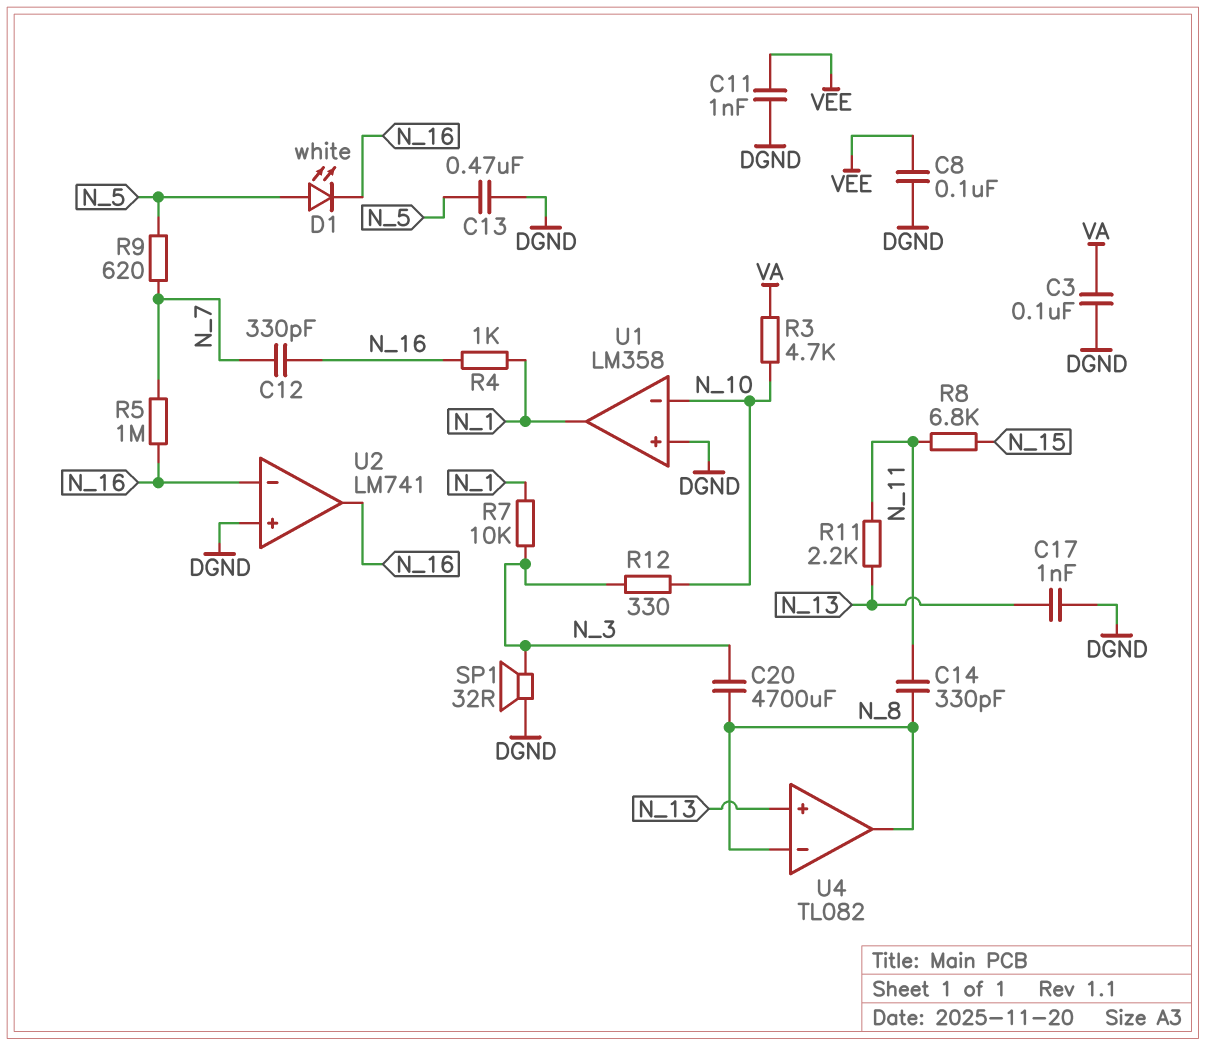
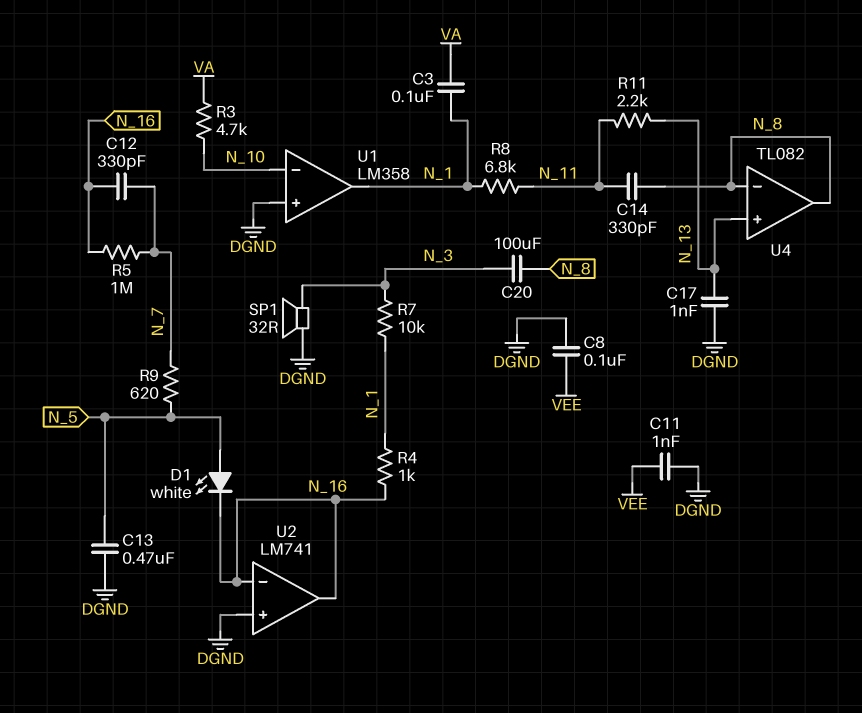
C3: 100nF (DGND, VA) -> 100nF (N_1, VA)
C20: 4700uF (N_3, N_8) -> 100uF (N_3, N_8)
R8: 6.8k (N_11, N_15) -> 6.8k (N_1, N_11)
R12: 330 (N_3, N_10) -> none

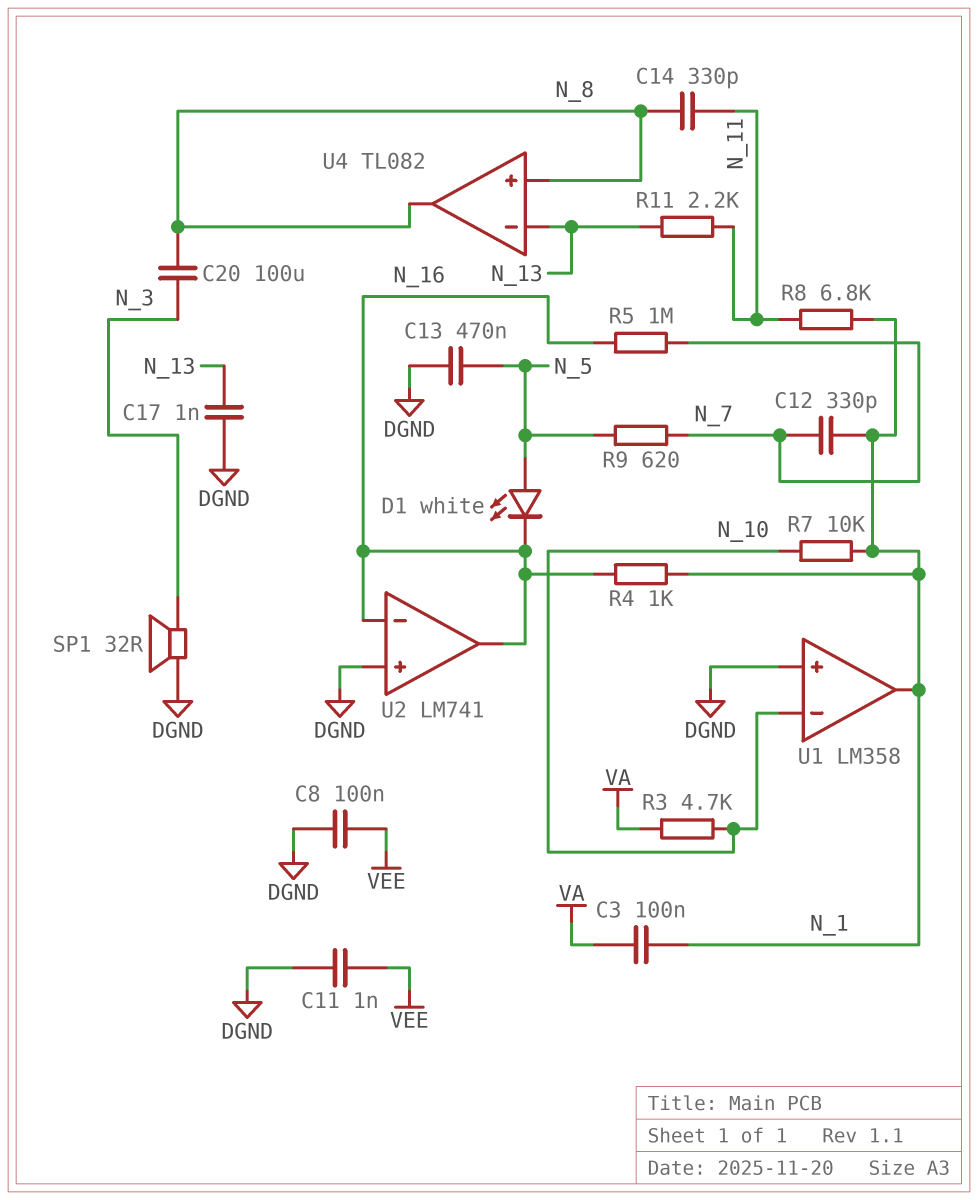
C12: 330pF (N_7, N_16) -> 330pF (N_1, N_7)
R7: 10k (N_1, N_3) -> 10k (N_1, N_10)
U4 pin in+: N_13 -> N_8
U4 pin in-: N_8 -> N_13

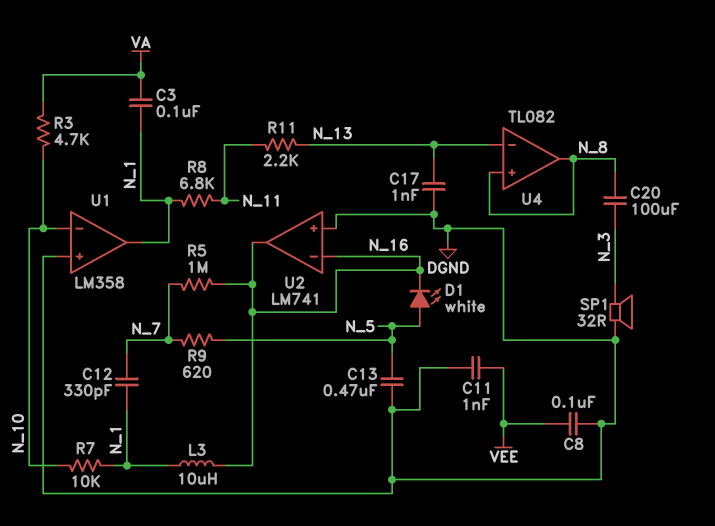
C14: 330pF (N_8, N_11) -> none
L3: none -> 10uH (N_1, N_16)
R4: 1k (N_1, N_16) -> none

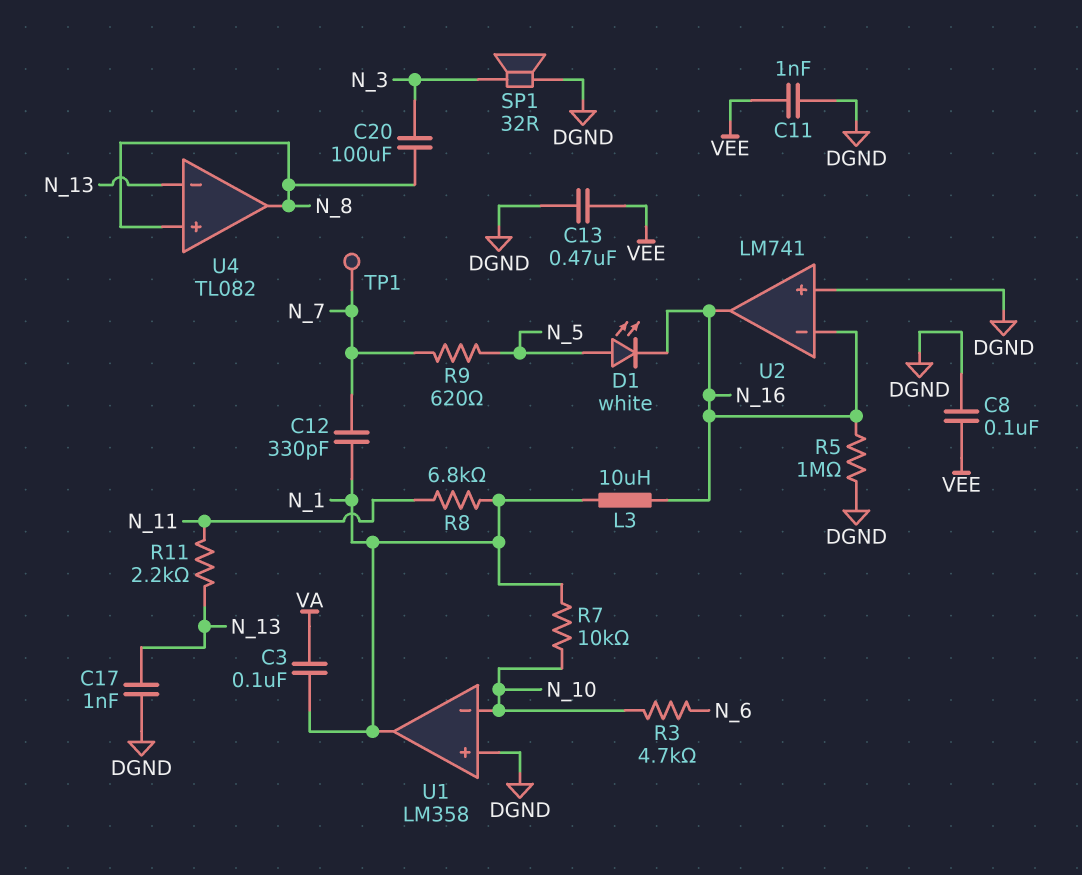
C13: 470nF (DGND, N_5) -> 470nF (DGND, VEE)
R3: 4.7k (N_10, VA) -> 4.7k (N_6, N_10)
R5: 1M (N_7, N_16) -> 1M (DGND, N_16)
TP1: none -> test point (N_7)

